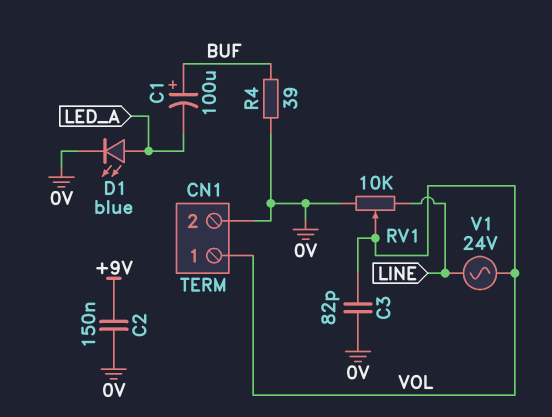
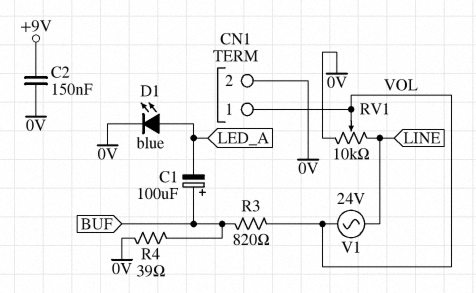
C3: 82pF (0V, VOL) -> none
R3: none -> 820 (BUF, VOL)

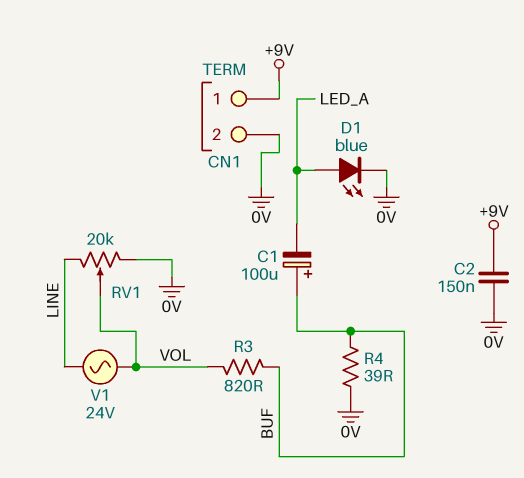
CN1 pin 1: VOL -> +9V
RV1: 10k (0V, LINE, wiper VOL) -> 20k (0V, LINE, wiper VOL)

